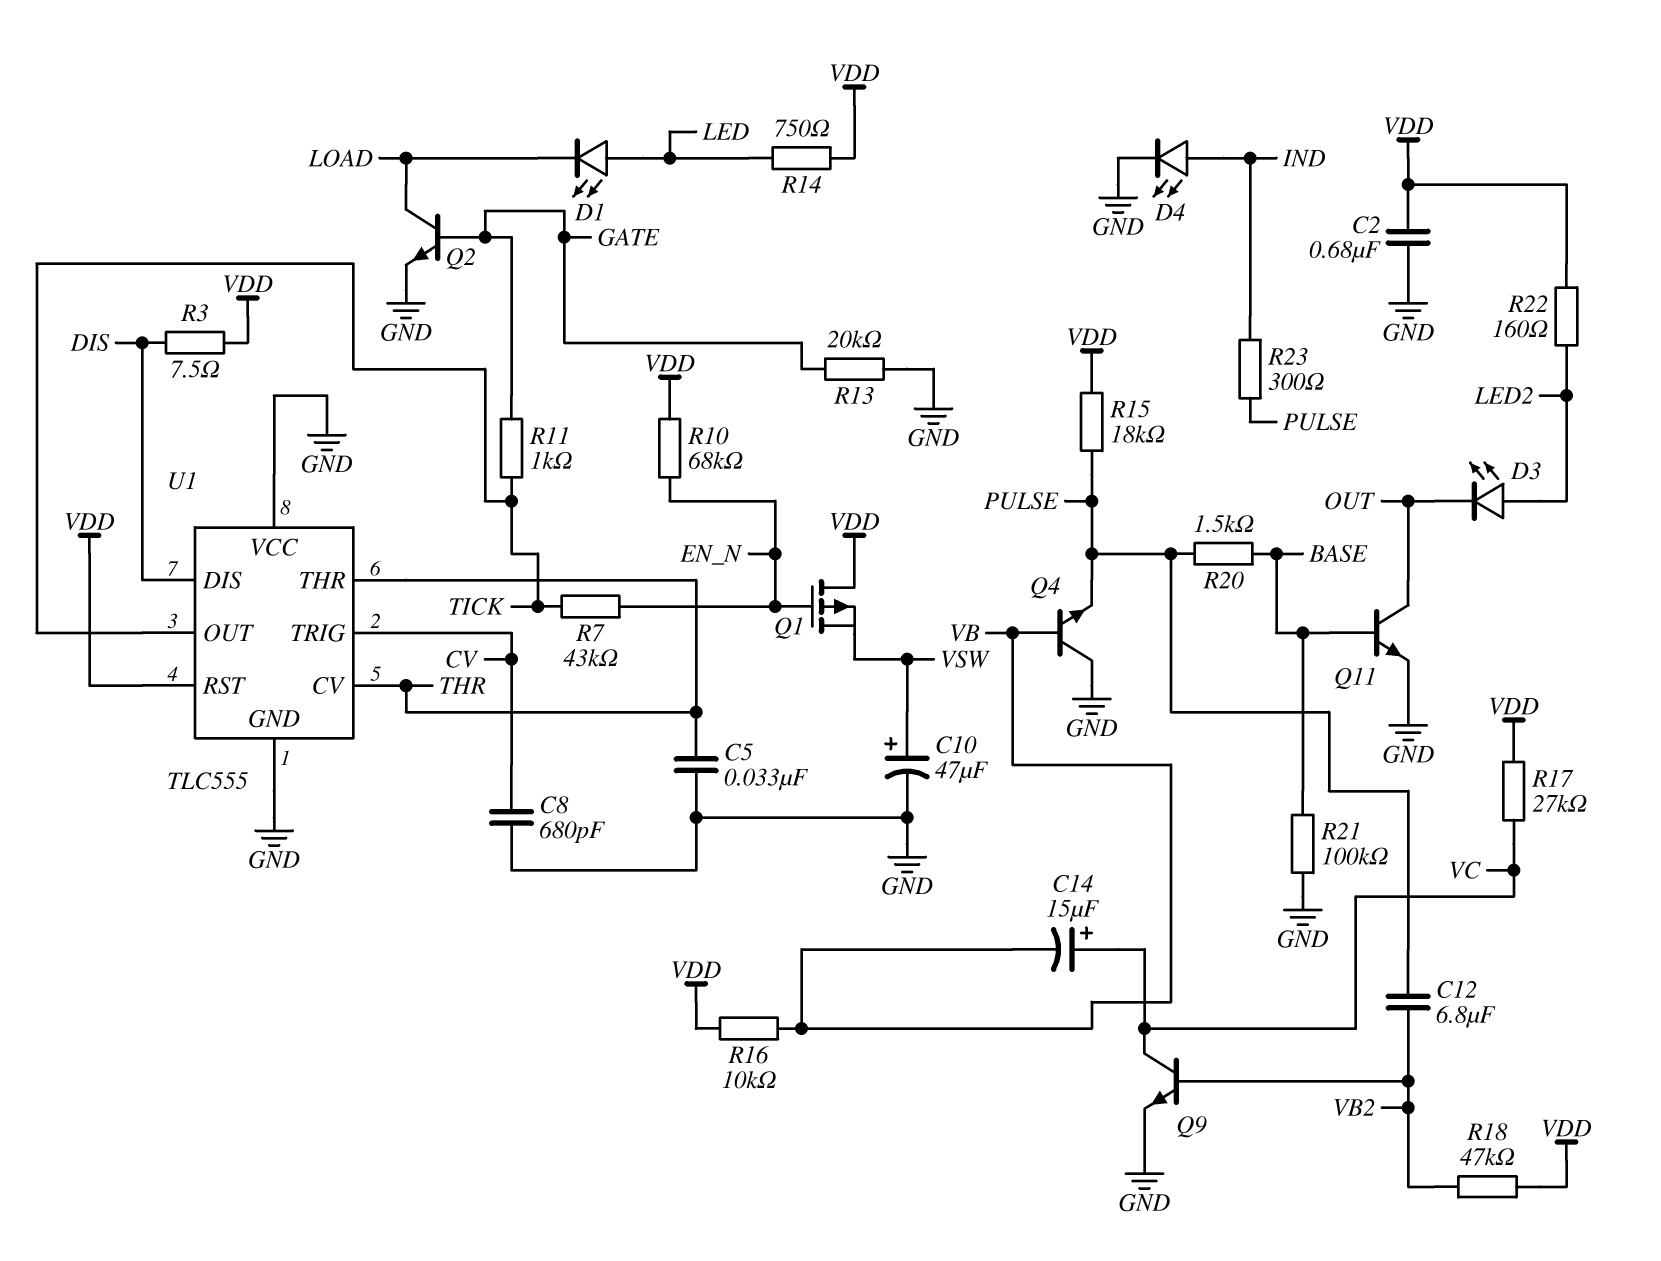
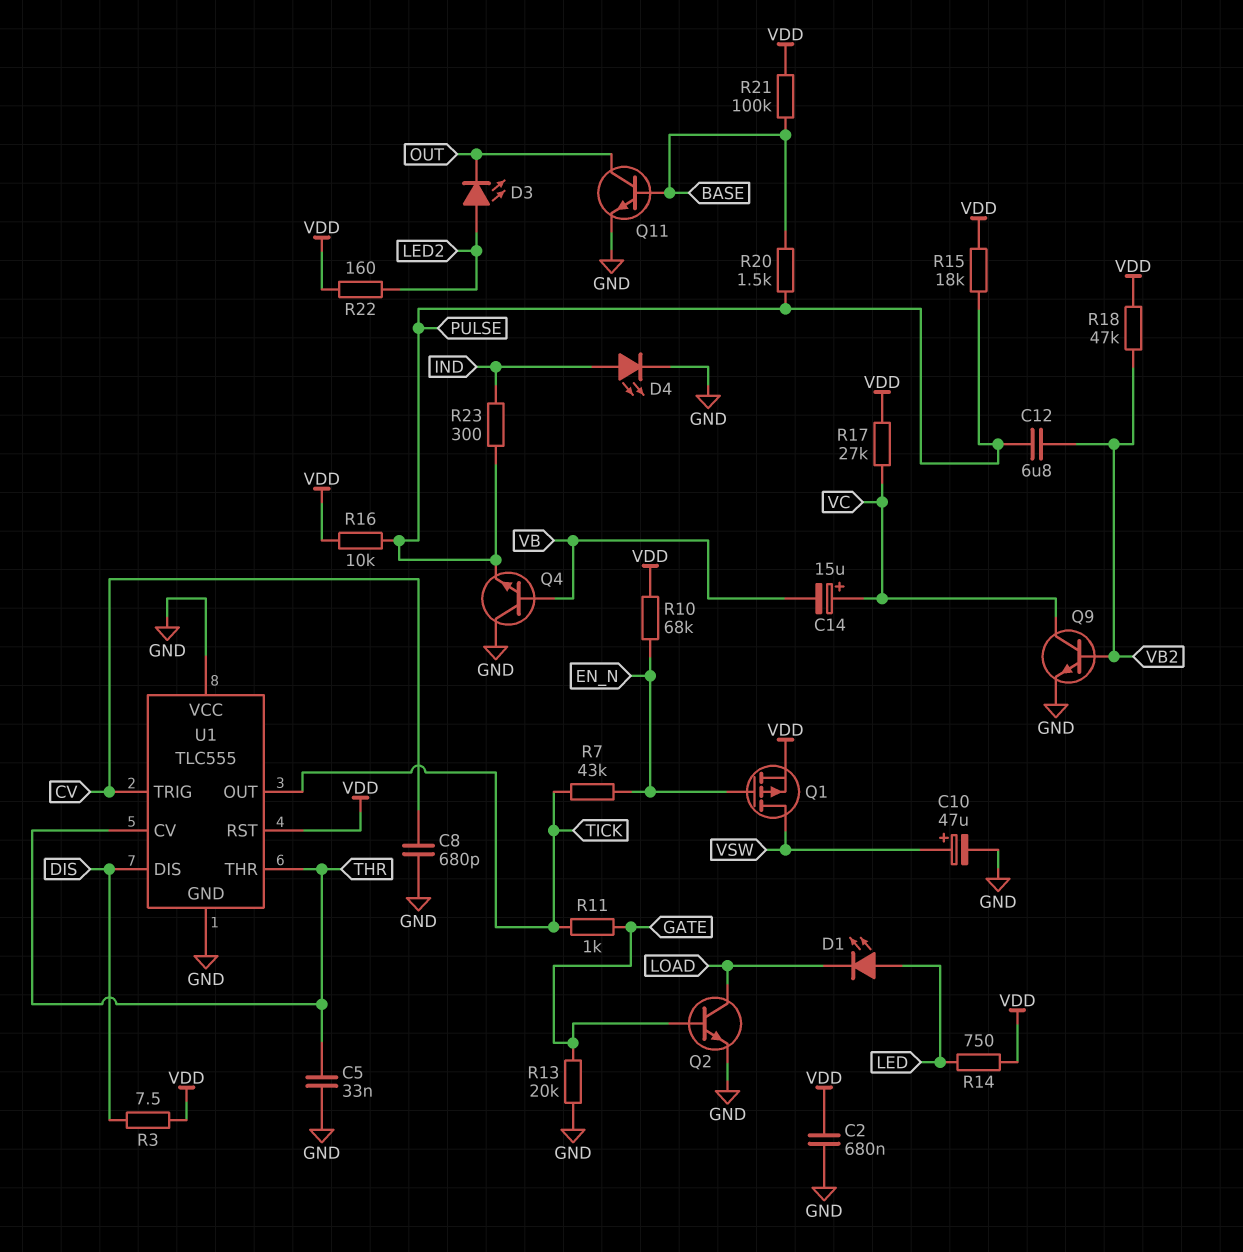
Q1: PMOS (G EN_N, D VDD, S VSW) -> PMOS (G EN_N, D VSW, S VDD)
R16: 10k (VB, VDD) -> 10k (PULSE, VDD)
R21: 100k (BASE, GND) -> 100k (BASE, VDD)

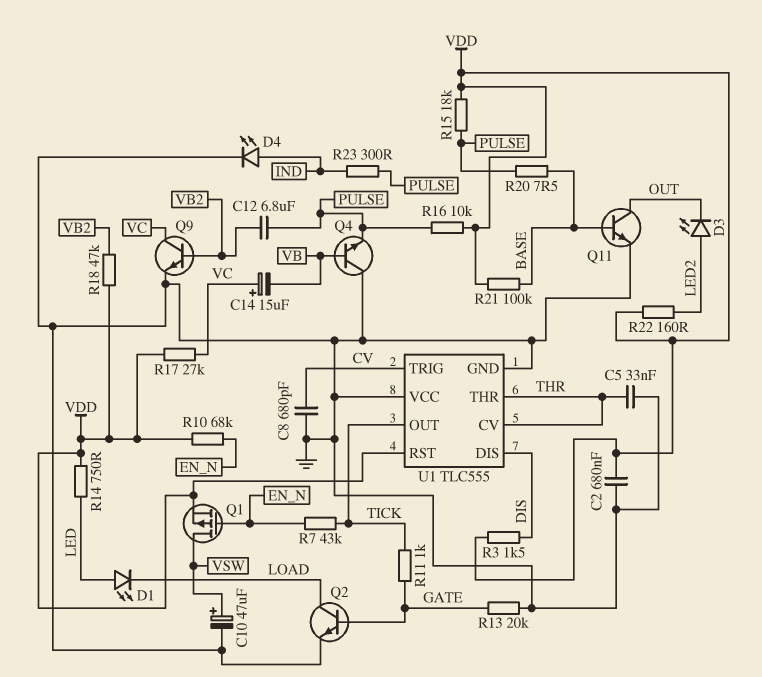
R3: 7.5 (DIS, VDD) -> 1.5k (DIS, VDD)
R20: 1.5k (BASE, PULSE) -> 7.5 (BASE, PULSE)

